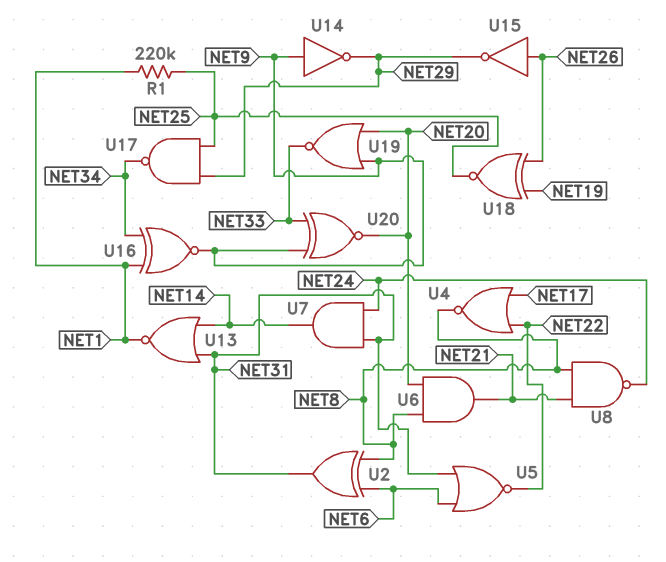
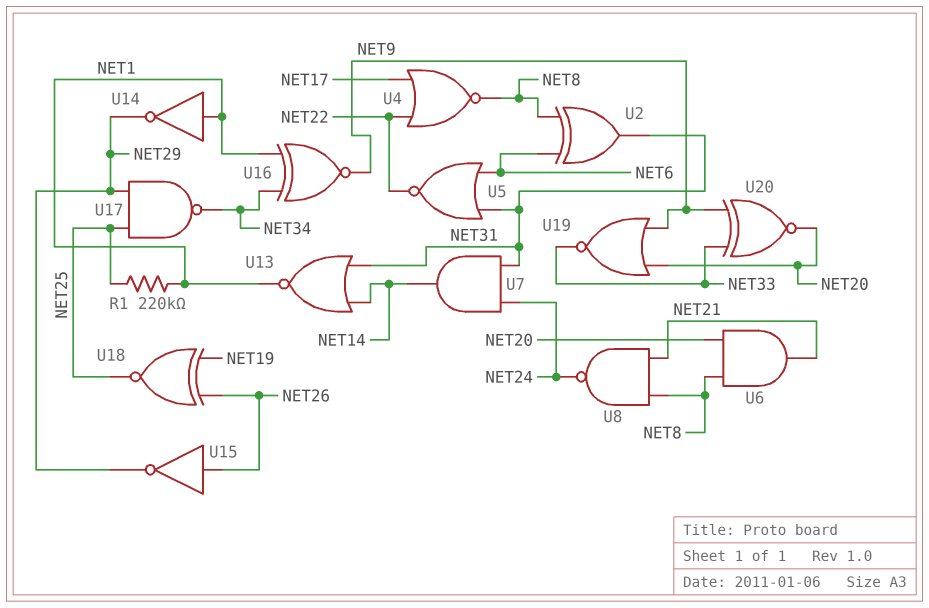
U14: NOT (in NET9, out NET29) -> NOT (in NET1, out NET29)

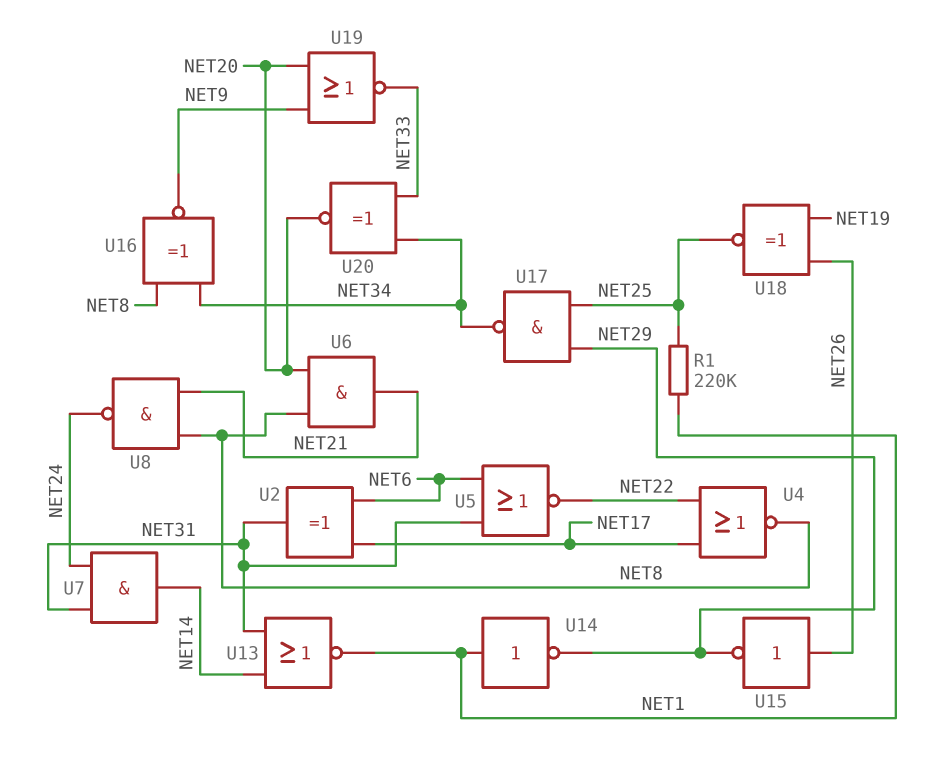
U2: XOR (in NET6, in NET8, out NET31) -> XOR (in NET6, in NET17, out NET31)
U16: XNOR (in NET1, in NET34, out NET9) -> XNOR (in NET8, in NET34, out NET9)
U20: XNOR (in NET9, in NET33, out NET20) -> XNOR (in NET33, in NET34, out NET20)

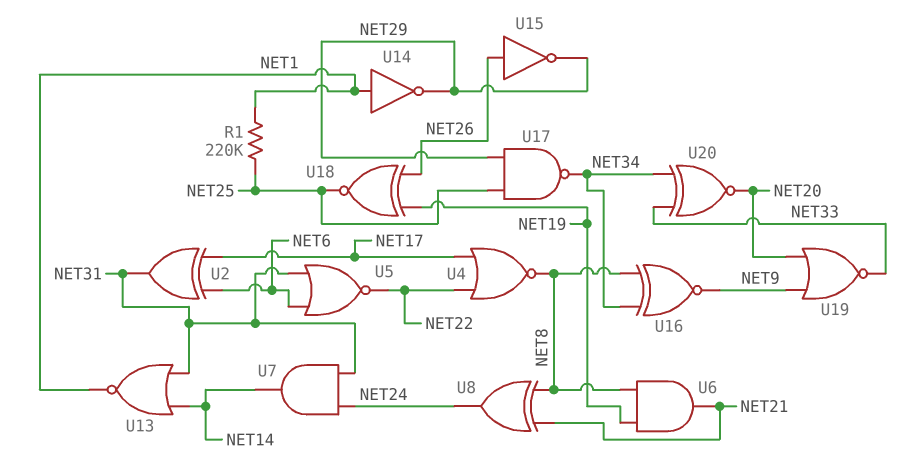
U6: AND (in NET8, in NET20, out NET21) -> AND (in NET8, in NET19, out NET21)
U8: NAND (in NET8, in NET21, out NET24) -> XOR (in NET8, in NET21, out NET24)

